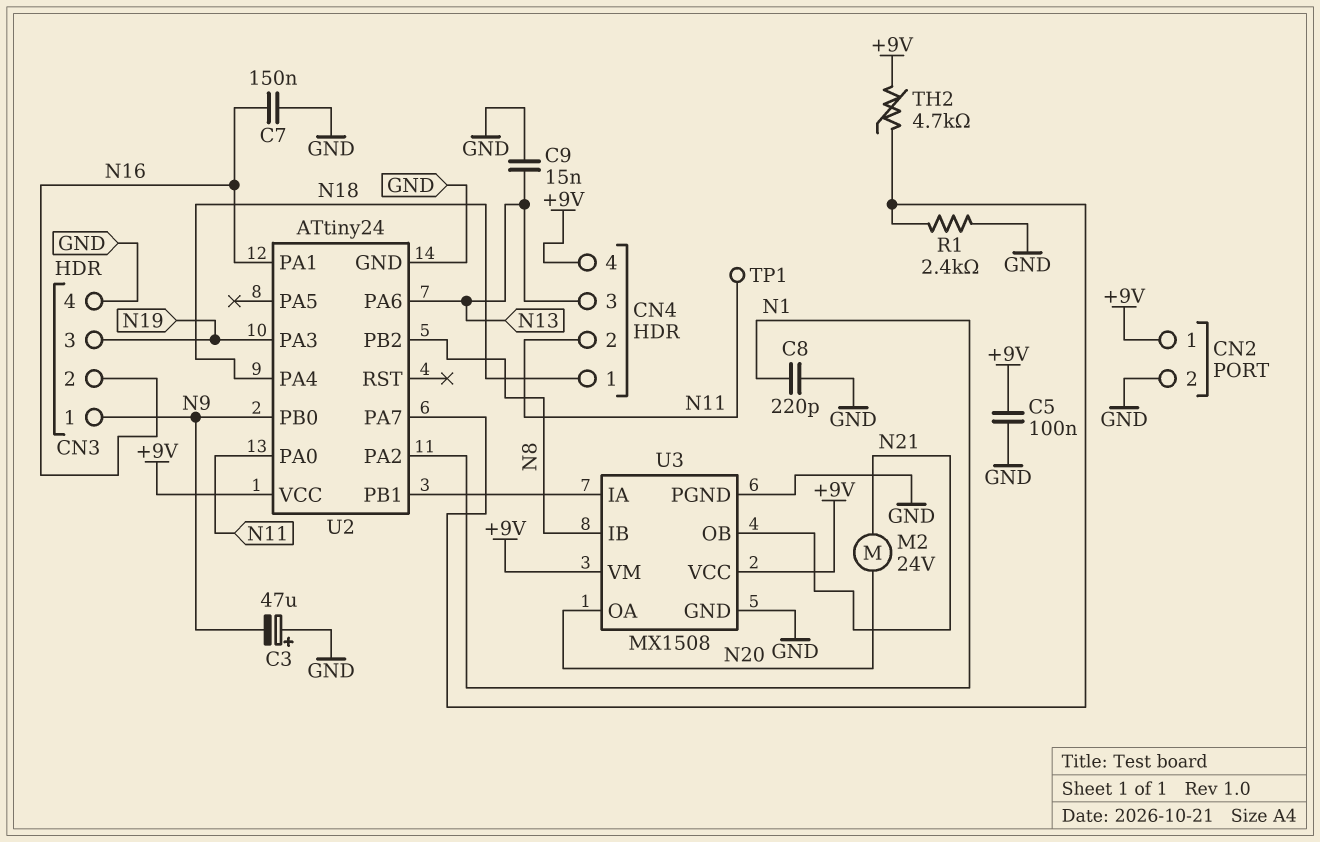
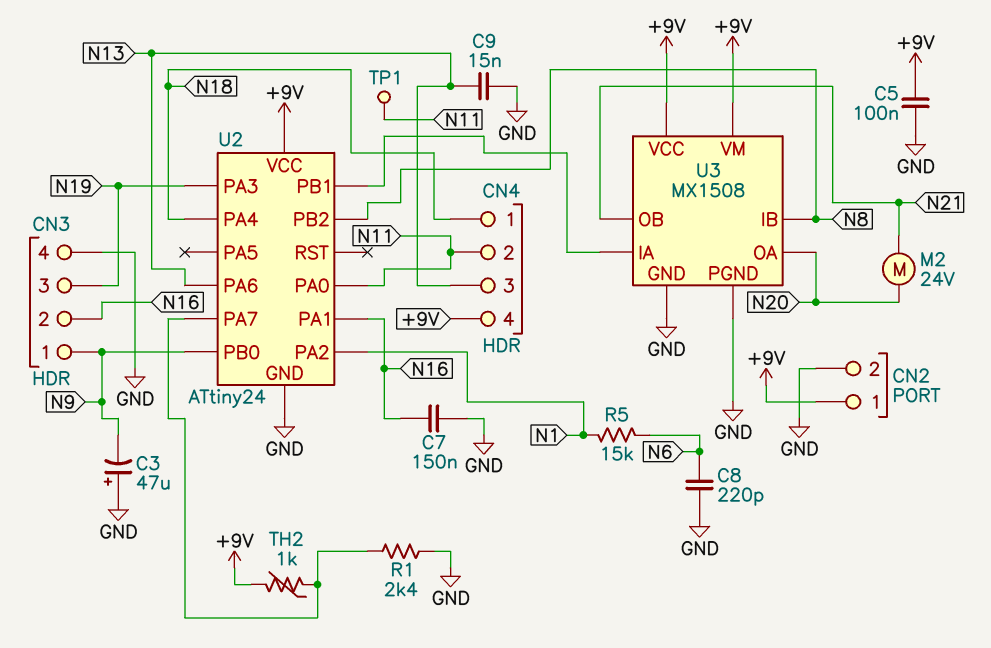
C8: 220pF (GND, N1) -> 220pF (GND, N6)
R5: none -> 15k (N1, N6)
TH2: 4.7k (+9V, U2/PA7) -> 1k (+9V, U2/PA7)

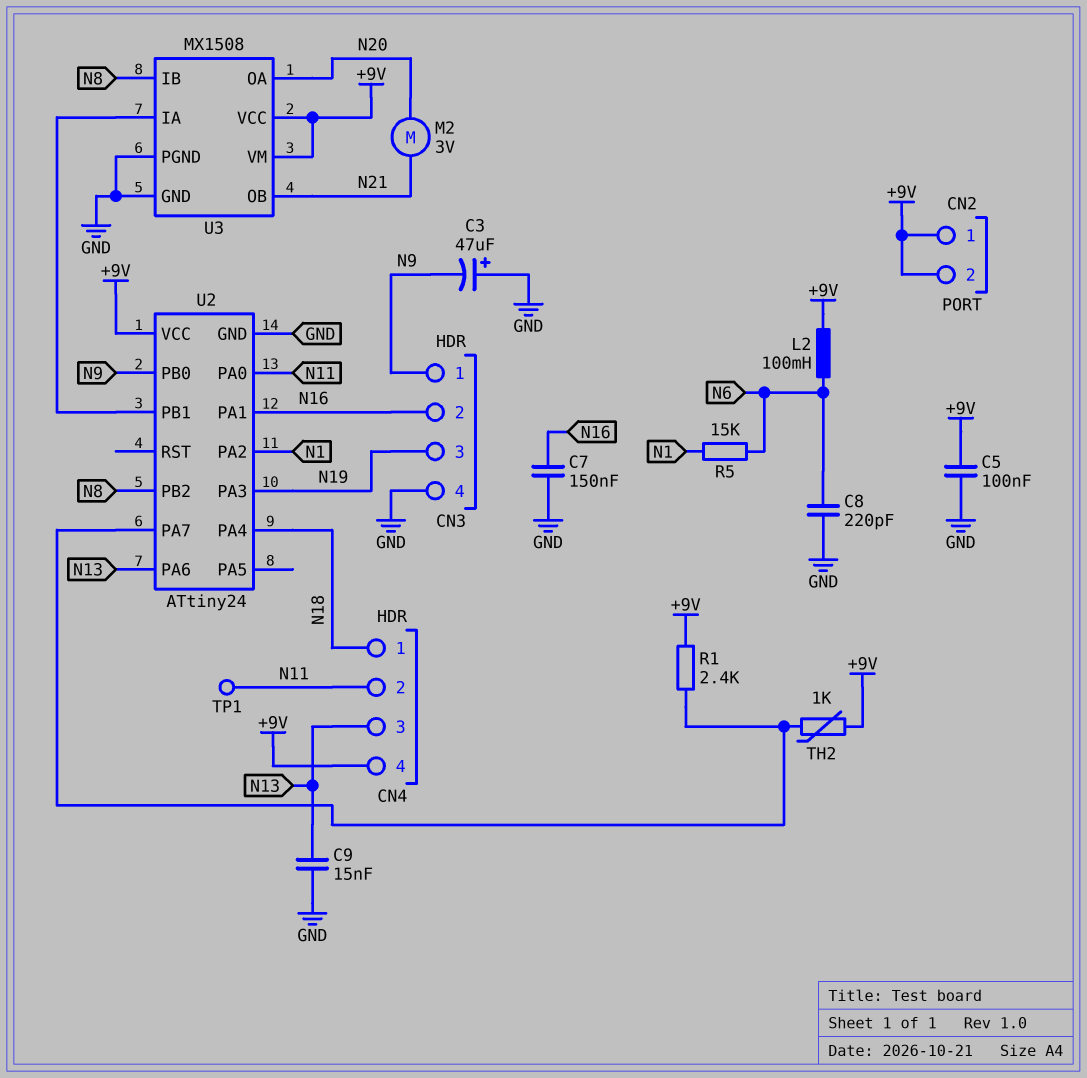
CN2 pin 2: GND -> +9V
L2: none -> 100mH (+9V, N6)
M2: motor 24V (N20, N21) -> motor 3V (N20, N21)
R1: 2.4k (GND, U2/PA7) -> 2.4k (+9V, U2/PA7)

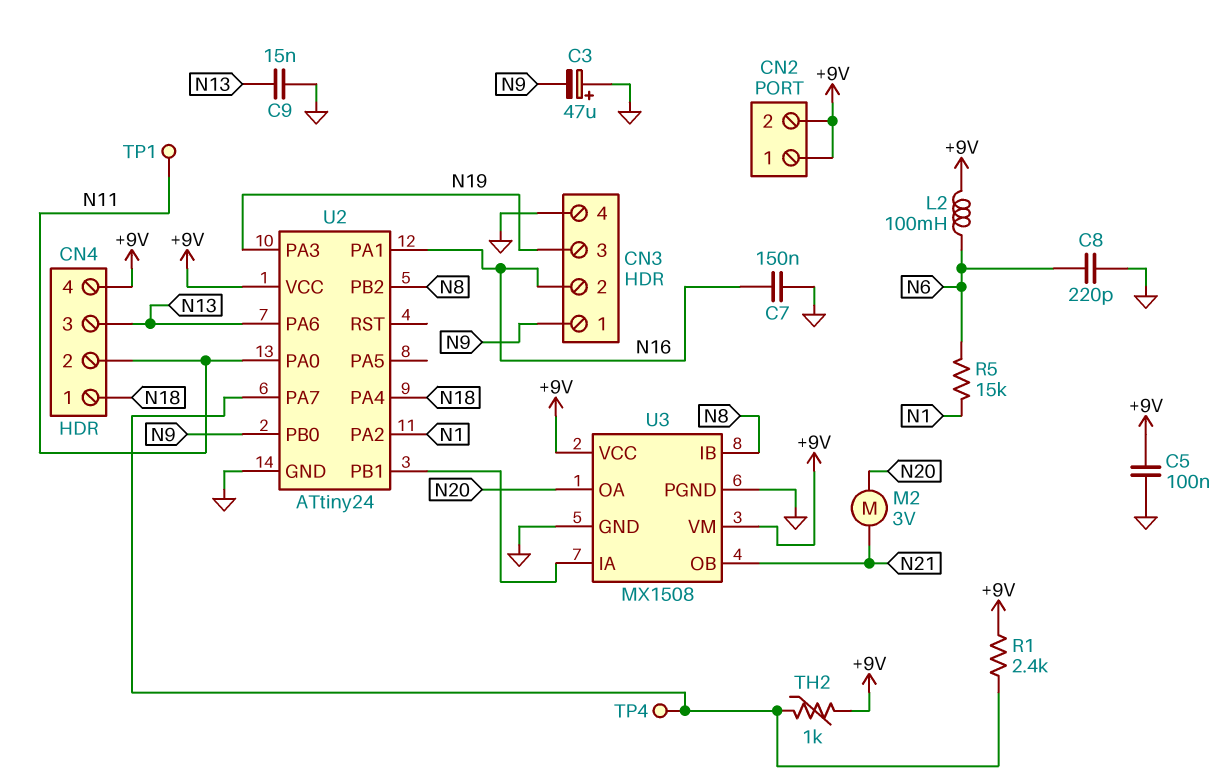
TP4: none -> test point (U2/PA7)

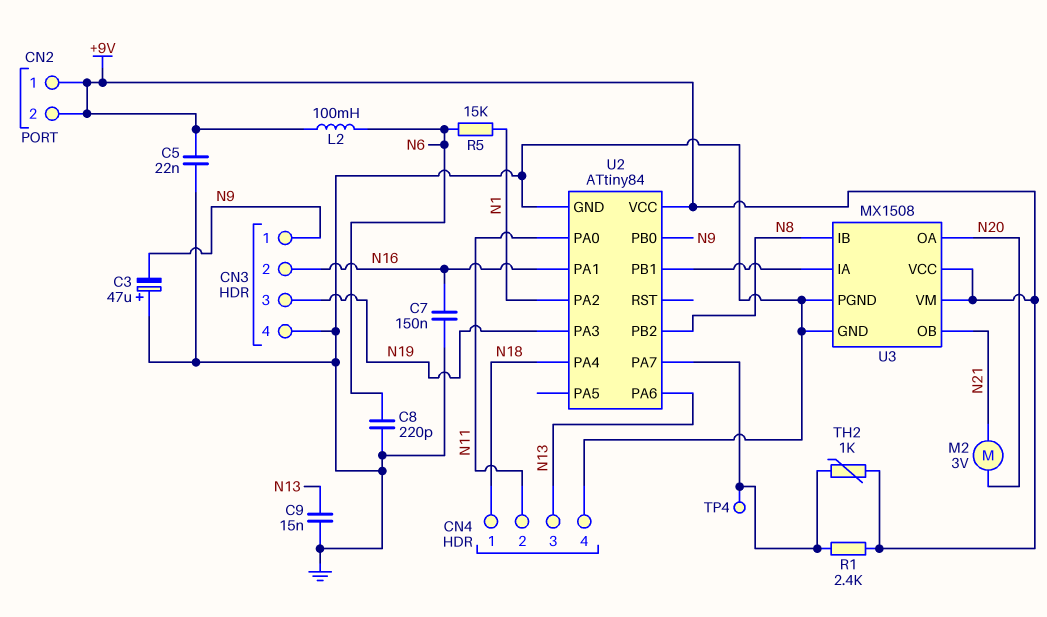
C5: 100nF (+9V, GND) -> 22nF (+9V, GND)
CN4 pin 4: +9V -> GND
TP1: test point (N11) -> none
U2: ATtiny24 -> ATtiny84

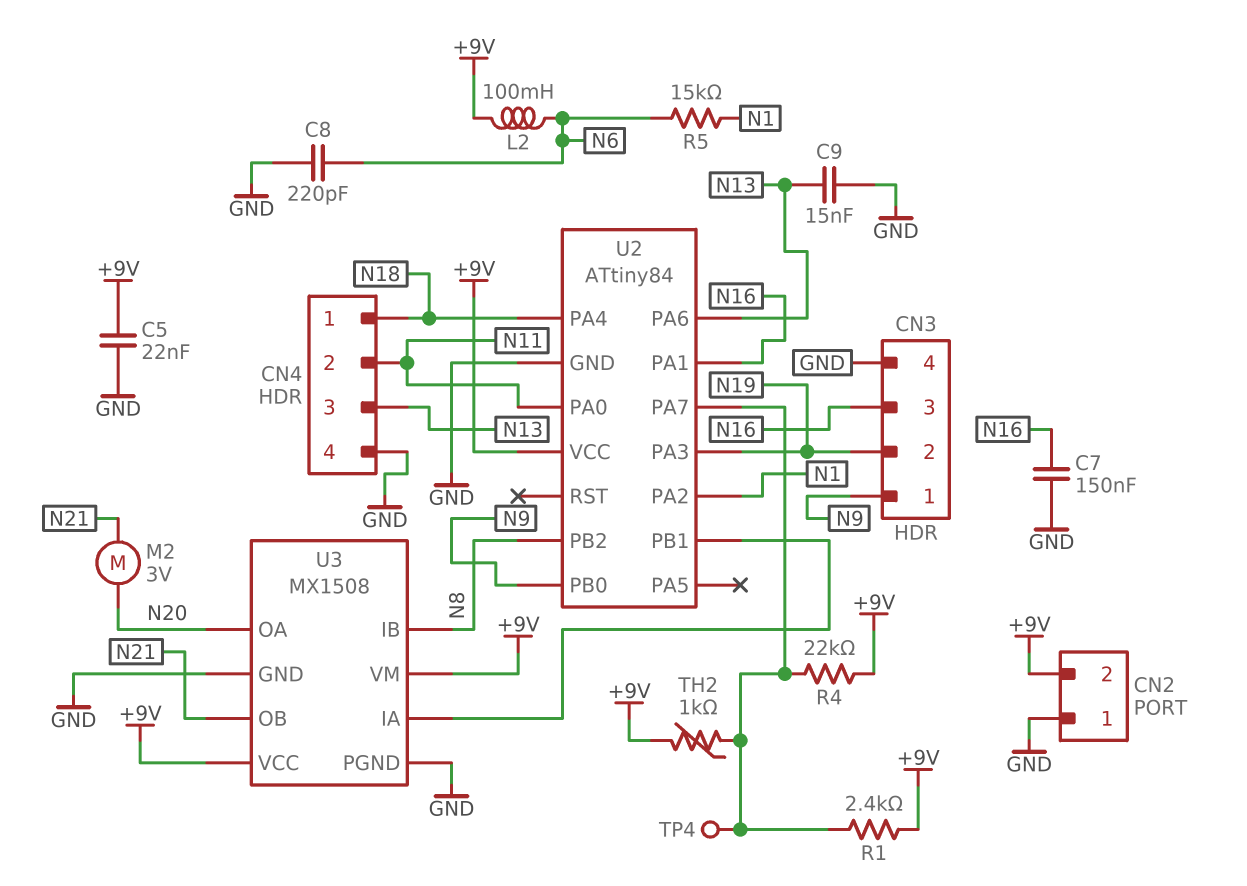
C3: 47uF (plus GND, minus N9) -> none
CN2 pin 1: +9V -> GND
CN3 pin 2: N16 -> N19
CN3 pin 3: N19 -> N16
R4: none -> 22k (+9V, U2/PA7)

